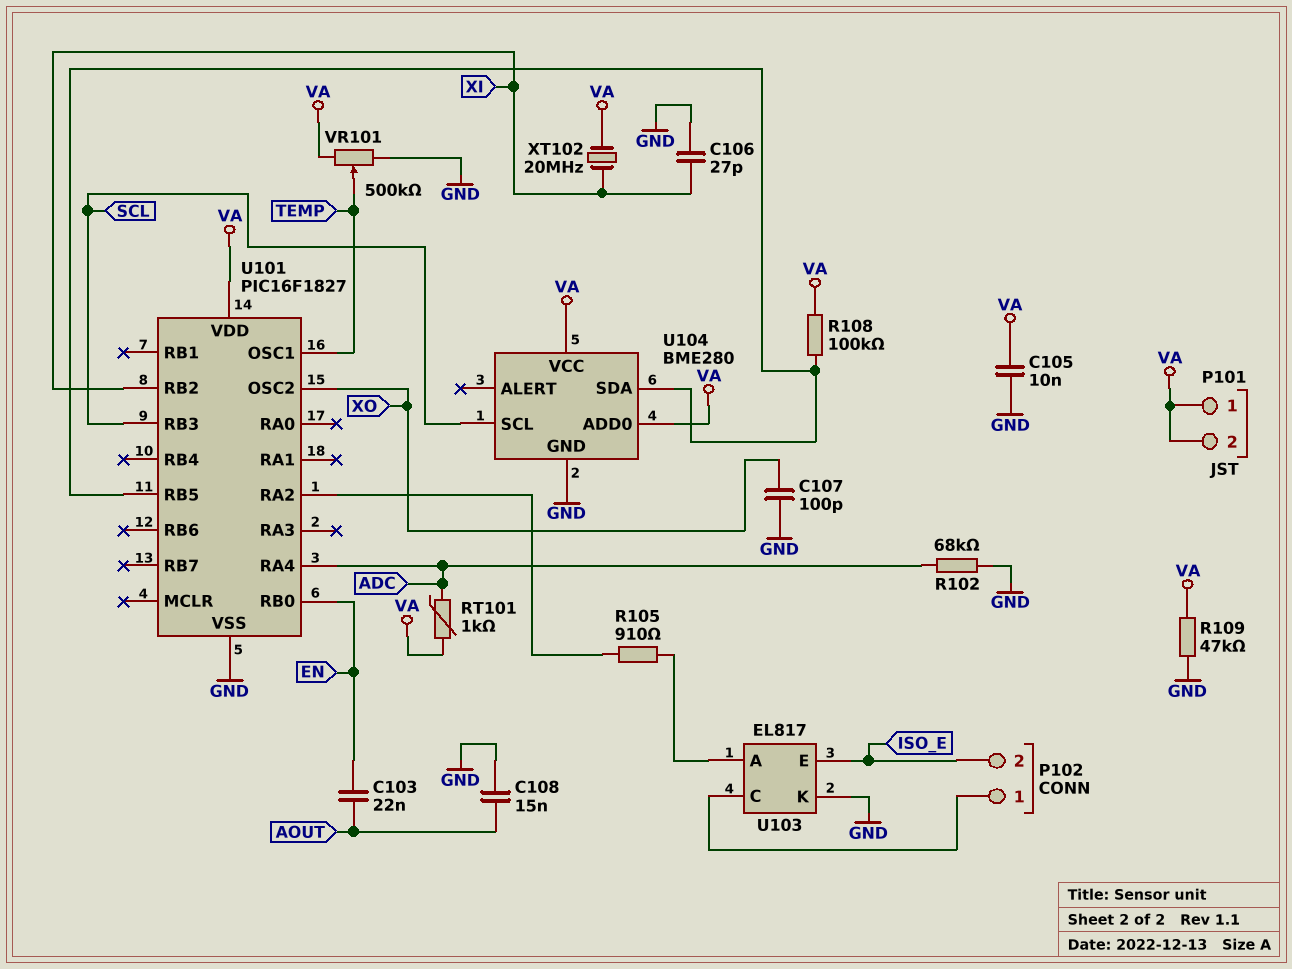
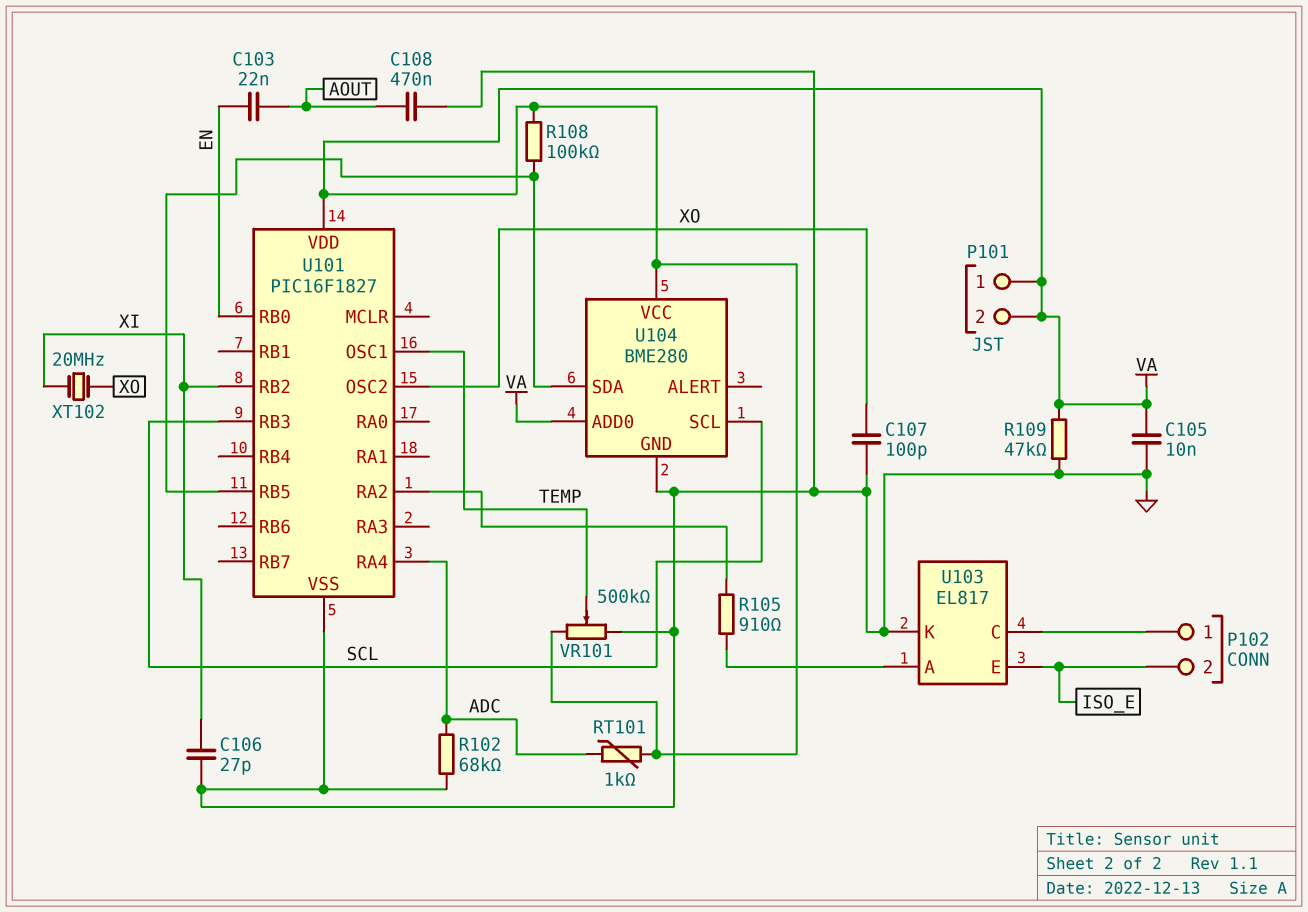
C108: 15nF (AOUT, GND) -> 470nF (AOUT, GND)
XT102: 20MHz (VA, XI) -> 20MHz (XI, XO)

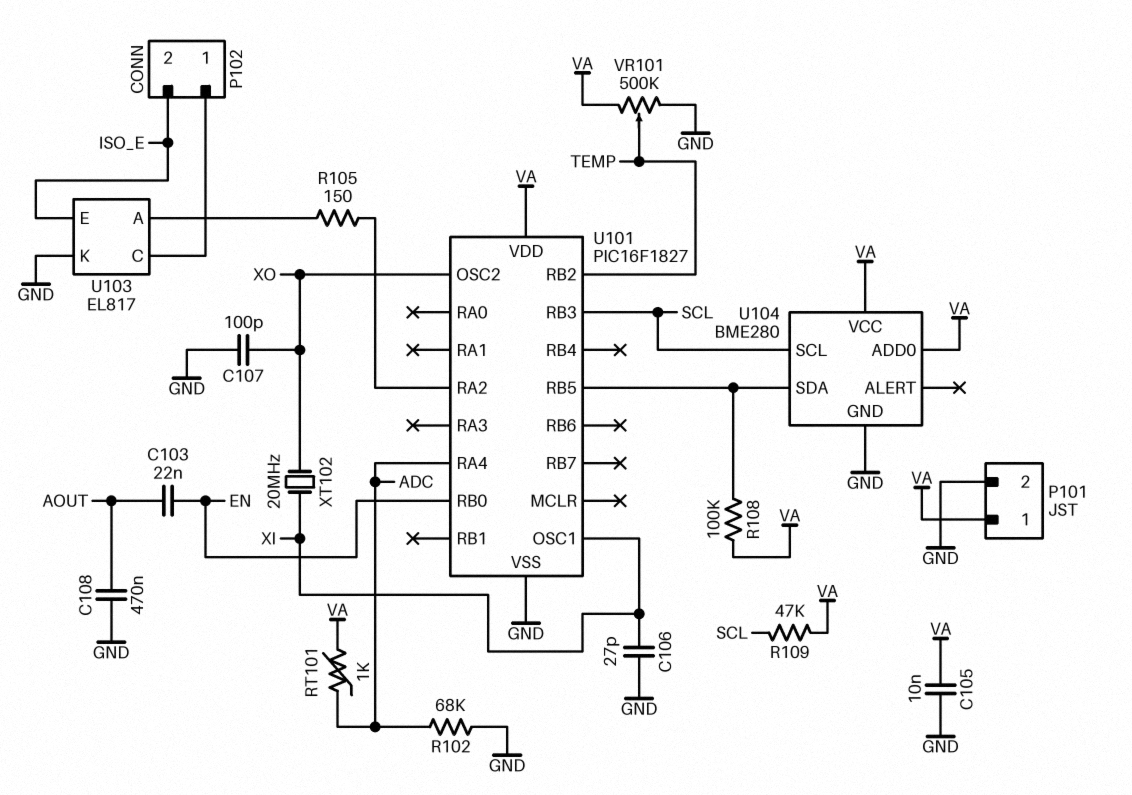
P101 pin 2: VA -> GND
R105: 910 (U101/RA2, U103/A) -> 150 (U101/RA2, U103/A)
R109: 47k (GND, VA) -> 47k (SCL, VA)
U101 pin OSC1: TEMP -> XI
U101 pin RB2: XI -> TEMP

